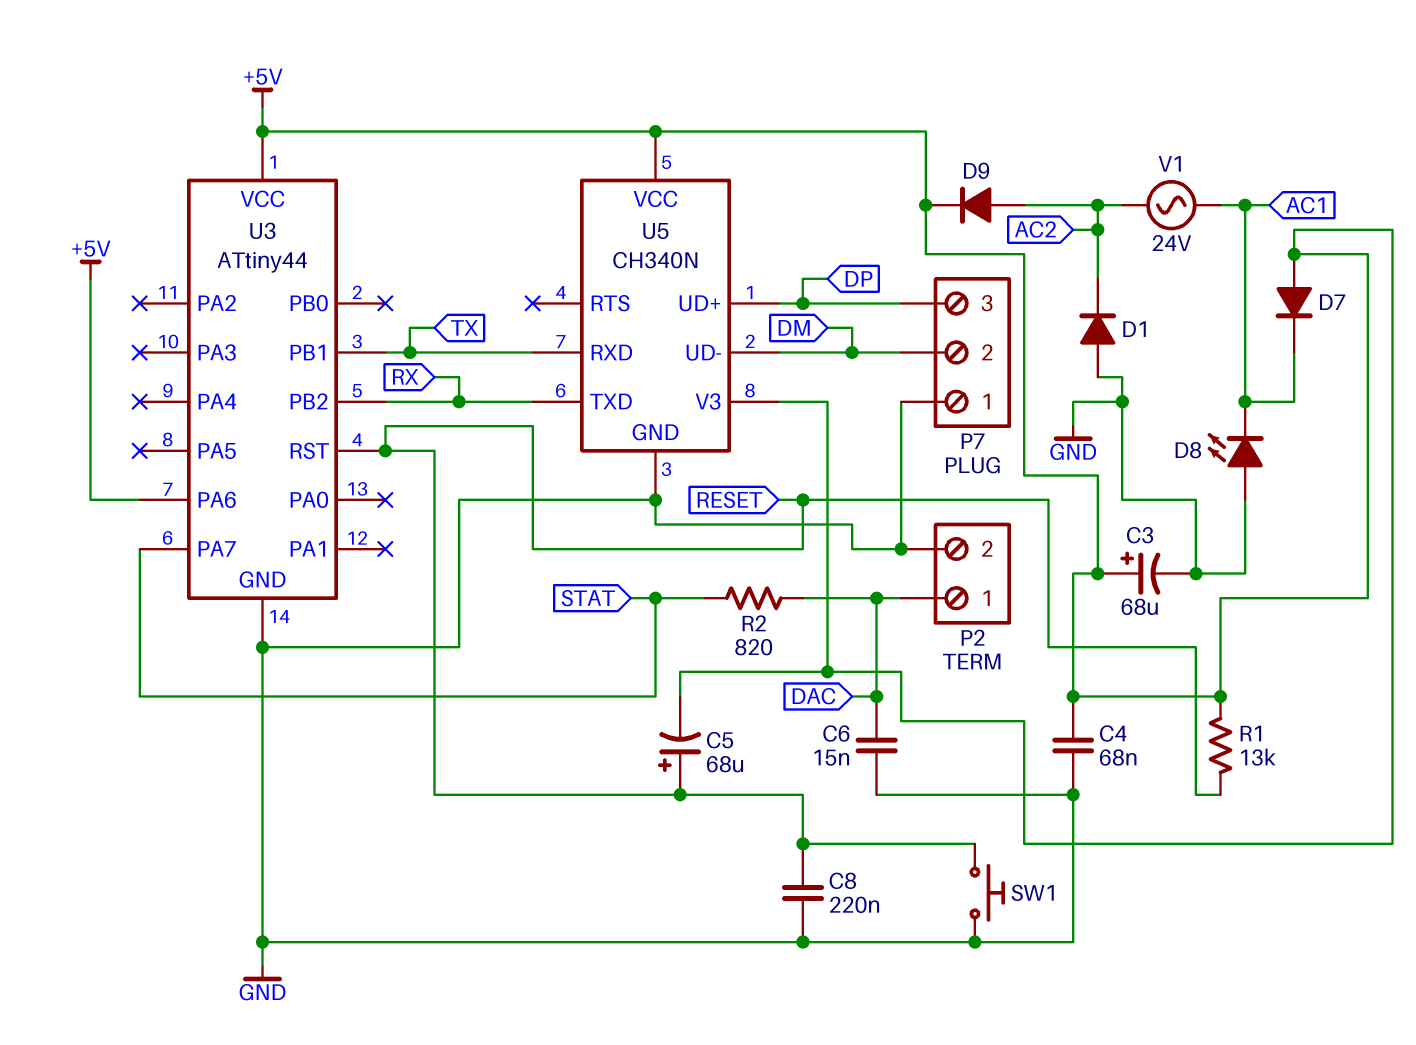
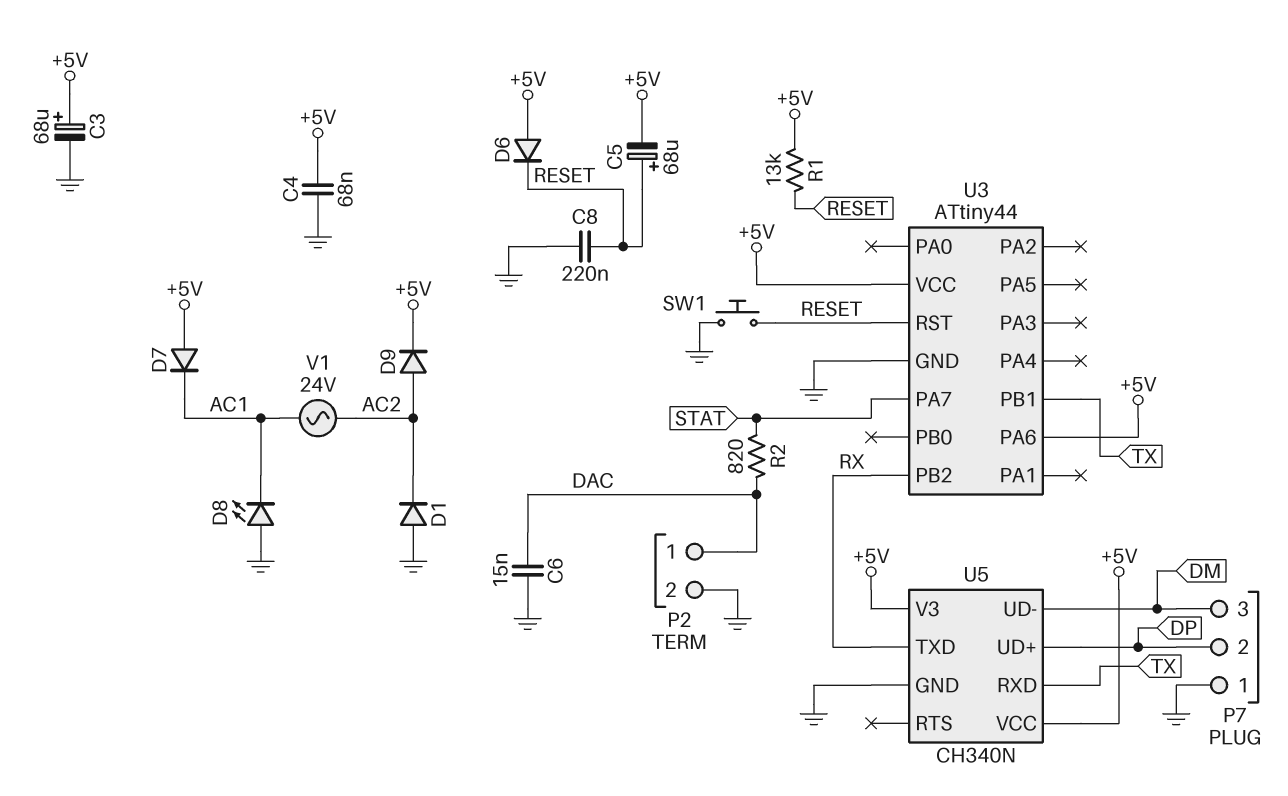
D6: none -> diode (A +5V, K RESET)
P7 pin 2: DM -> DP
P7 pin 3: DP -> DM

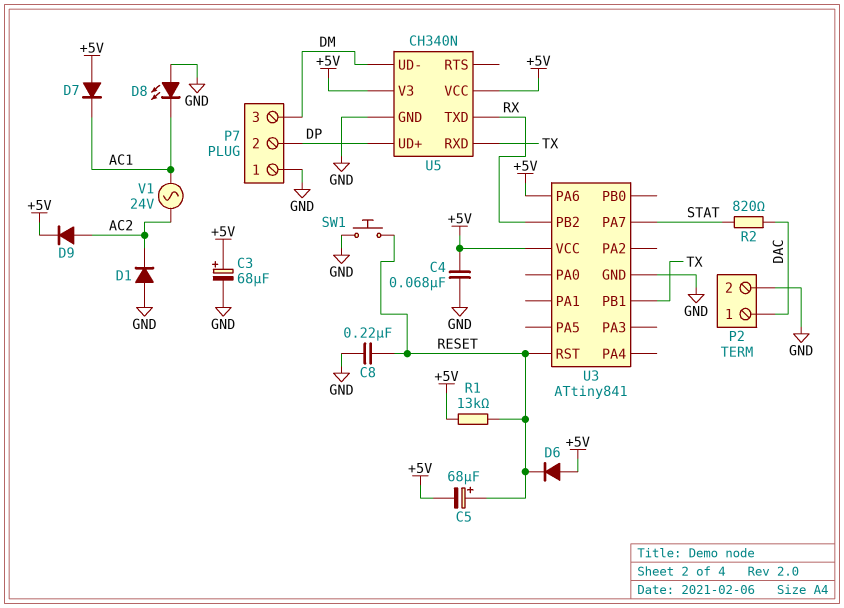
C6: 15nF (DAC, GND) -> none
U3: ATtiny44 -> ATtiny841

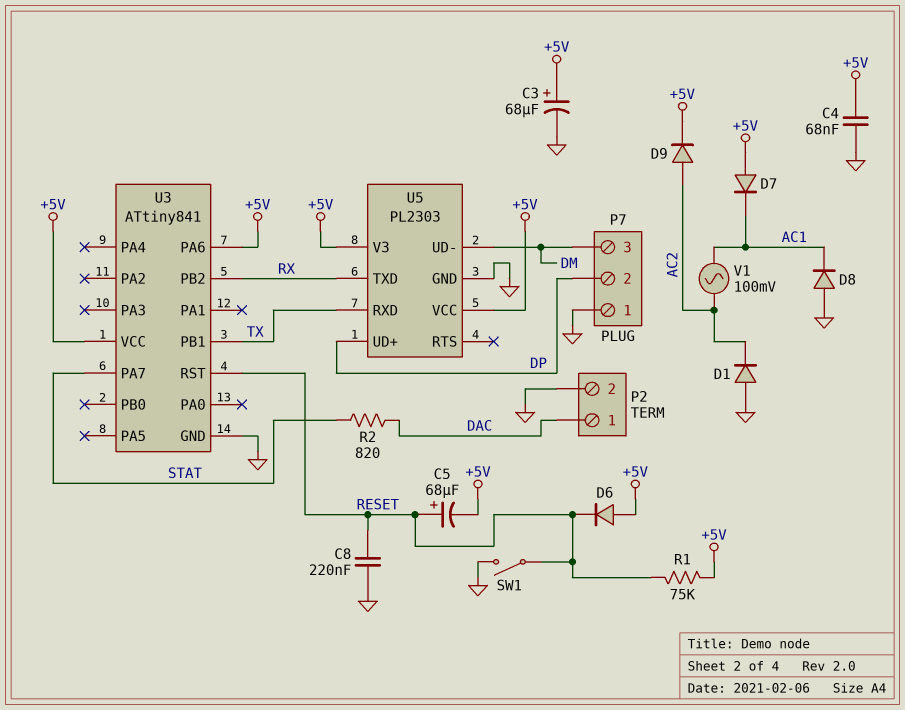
D8: LED (A GND, K AC1) -> diode (A GND, K AC1)
R1: 13k (+5V, RESET) -> 75k (+5V, RESET)
SW1: button (GND, RESET) -> switch (GND, RESET)
U5: CH340N -> PL2303
V1: AC 24V (AC1, AC2) -> AC 100mV (AC1, AC2)

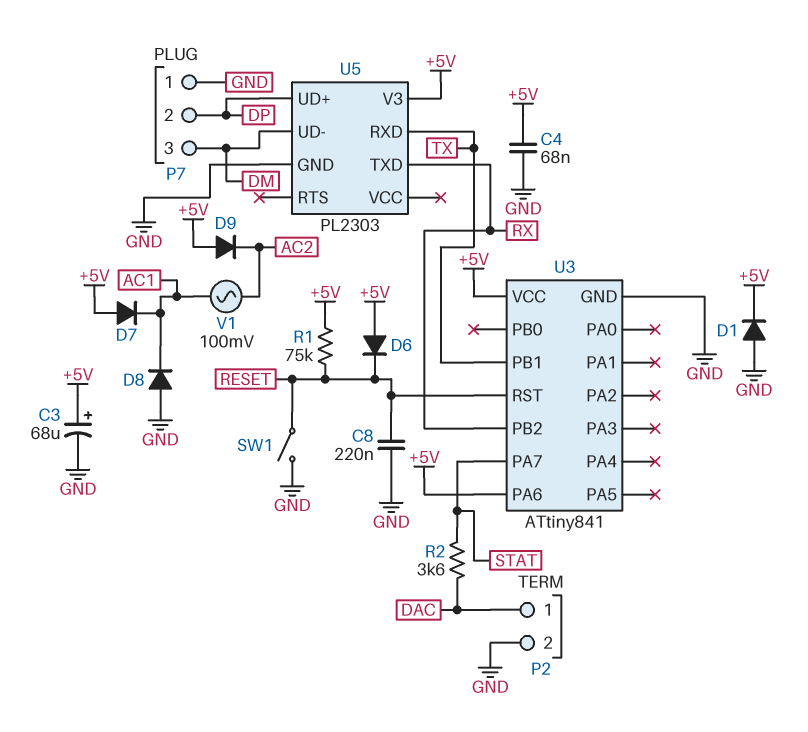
C5: 68uF (plus RESET, minus +5V) -> none
D1: diode (A GND, K AC2) -> diode (A GND, K +5V)
D9: diode (A AC2, K +5V) -> diode (A +5V, K AC2)
R2: 820 (DAC, STAT) -> 3.6k (DAC, STAT)
U5 pin VCC: +5V -> none

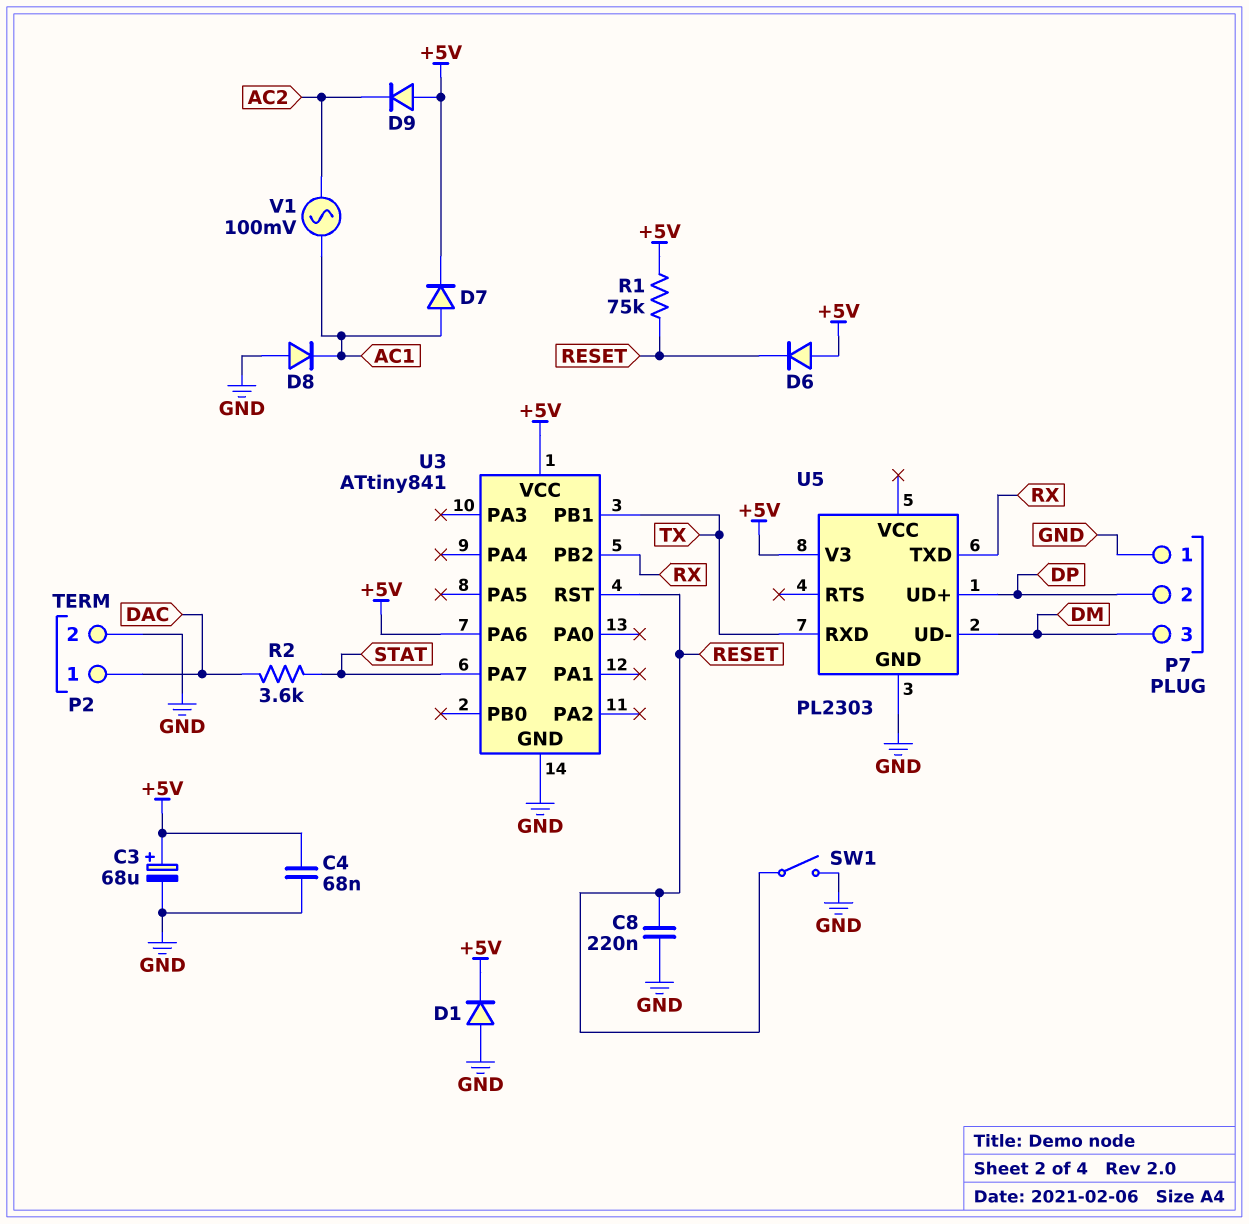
D7: diode (A +5V, K AC1) -> diode (A AC1, K +5V)

